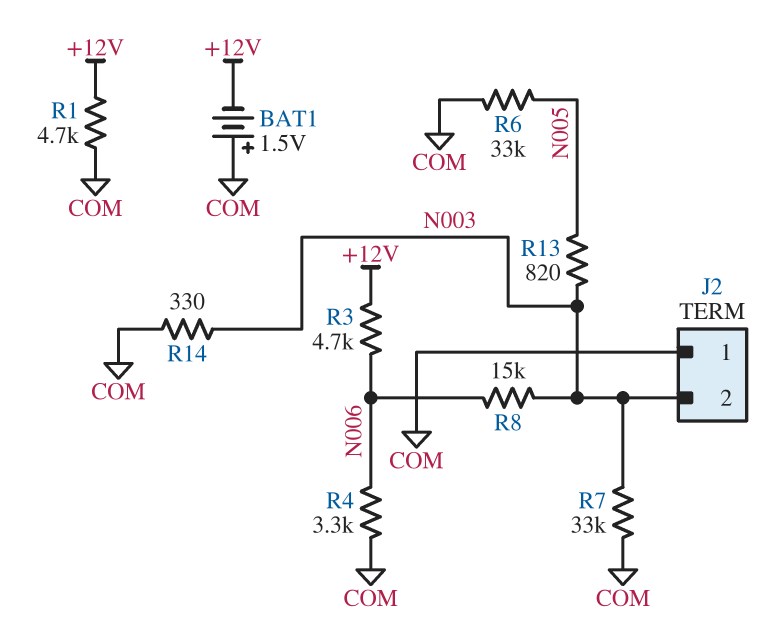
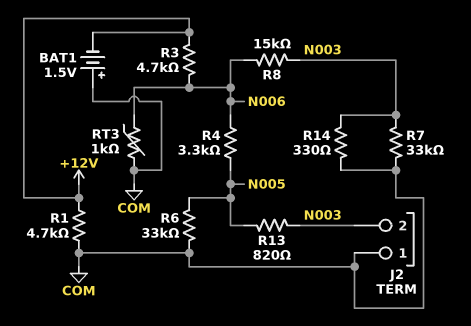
R4: 3.3k (COM, N006) -> 3.3k (N005, N006)
RT3: none -> 1k (COM, N006)

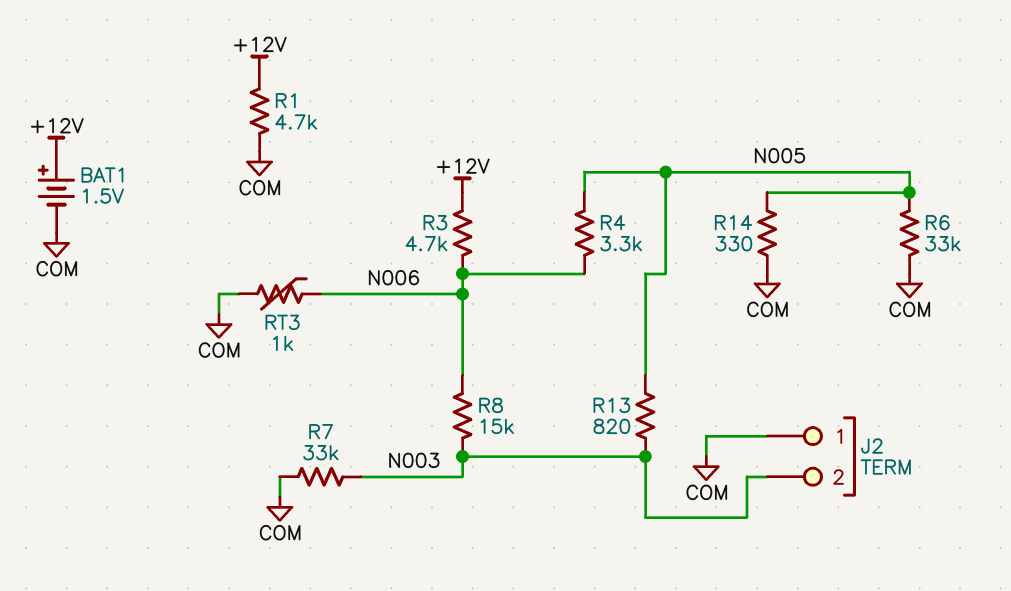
BAT1: 1.5V (plus COM, minus +12V) -> 1.5V (plus +12V, minus COM)
R14: 330 (COM, N003) -> 330 (COM, N005)

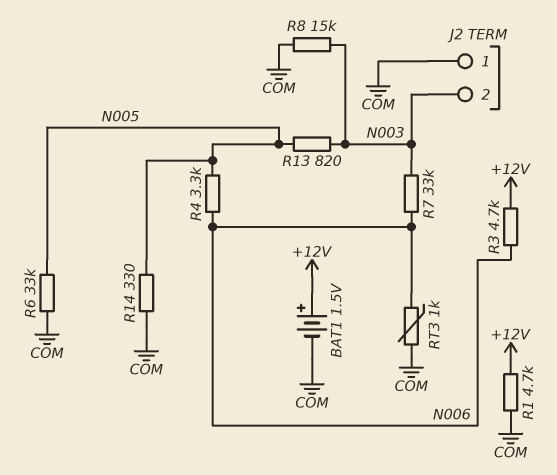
R7: 33k (COM, N003) -> 33k (N003, N006)
R8: 15k (N003, N006) -> 15k (COM, N003)

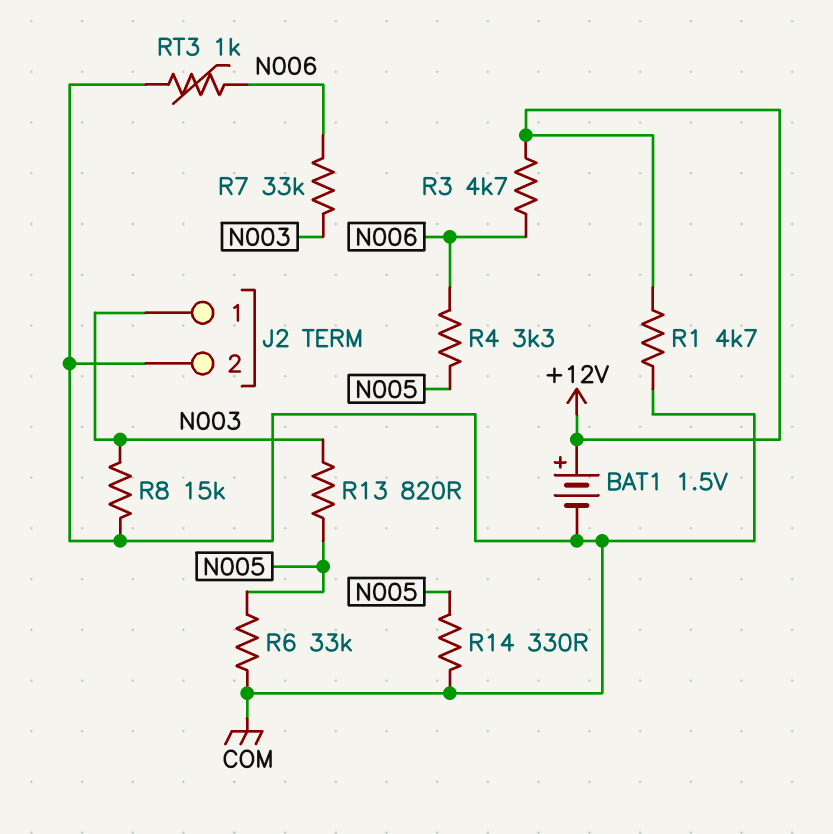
J2 pin 1: COM -> N003
J2 pin 2: N003 -> COM

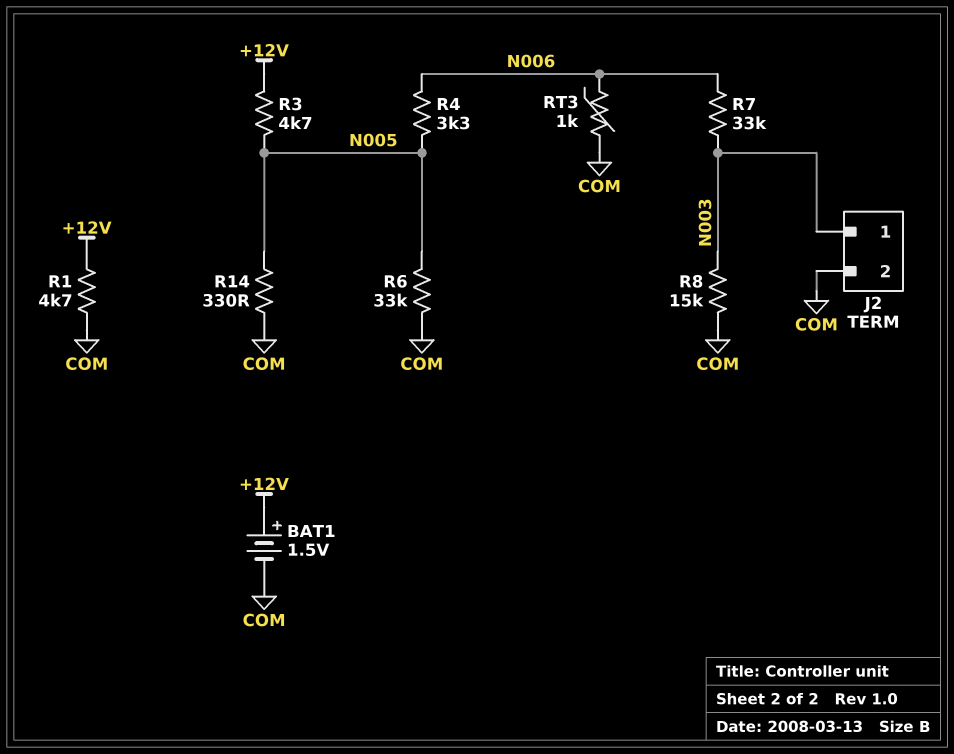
R3: 4.7k (+12V, N006) -> 4.7k (+12V, N005)
R13: 820 (N003, N005) -> none

